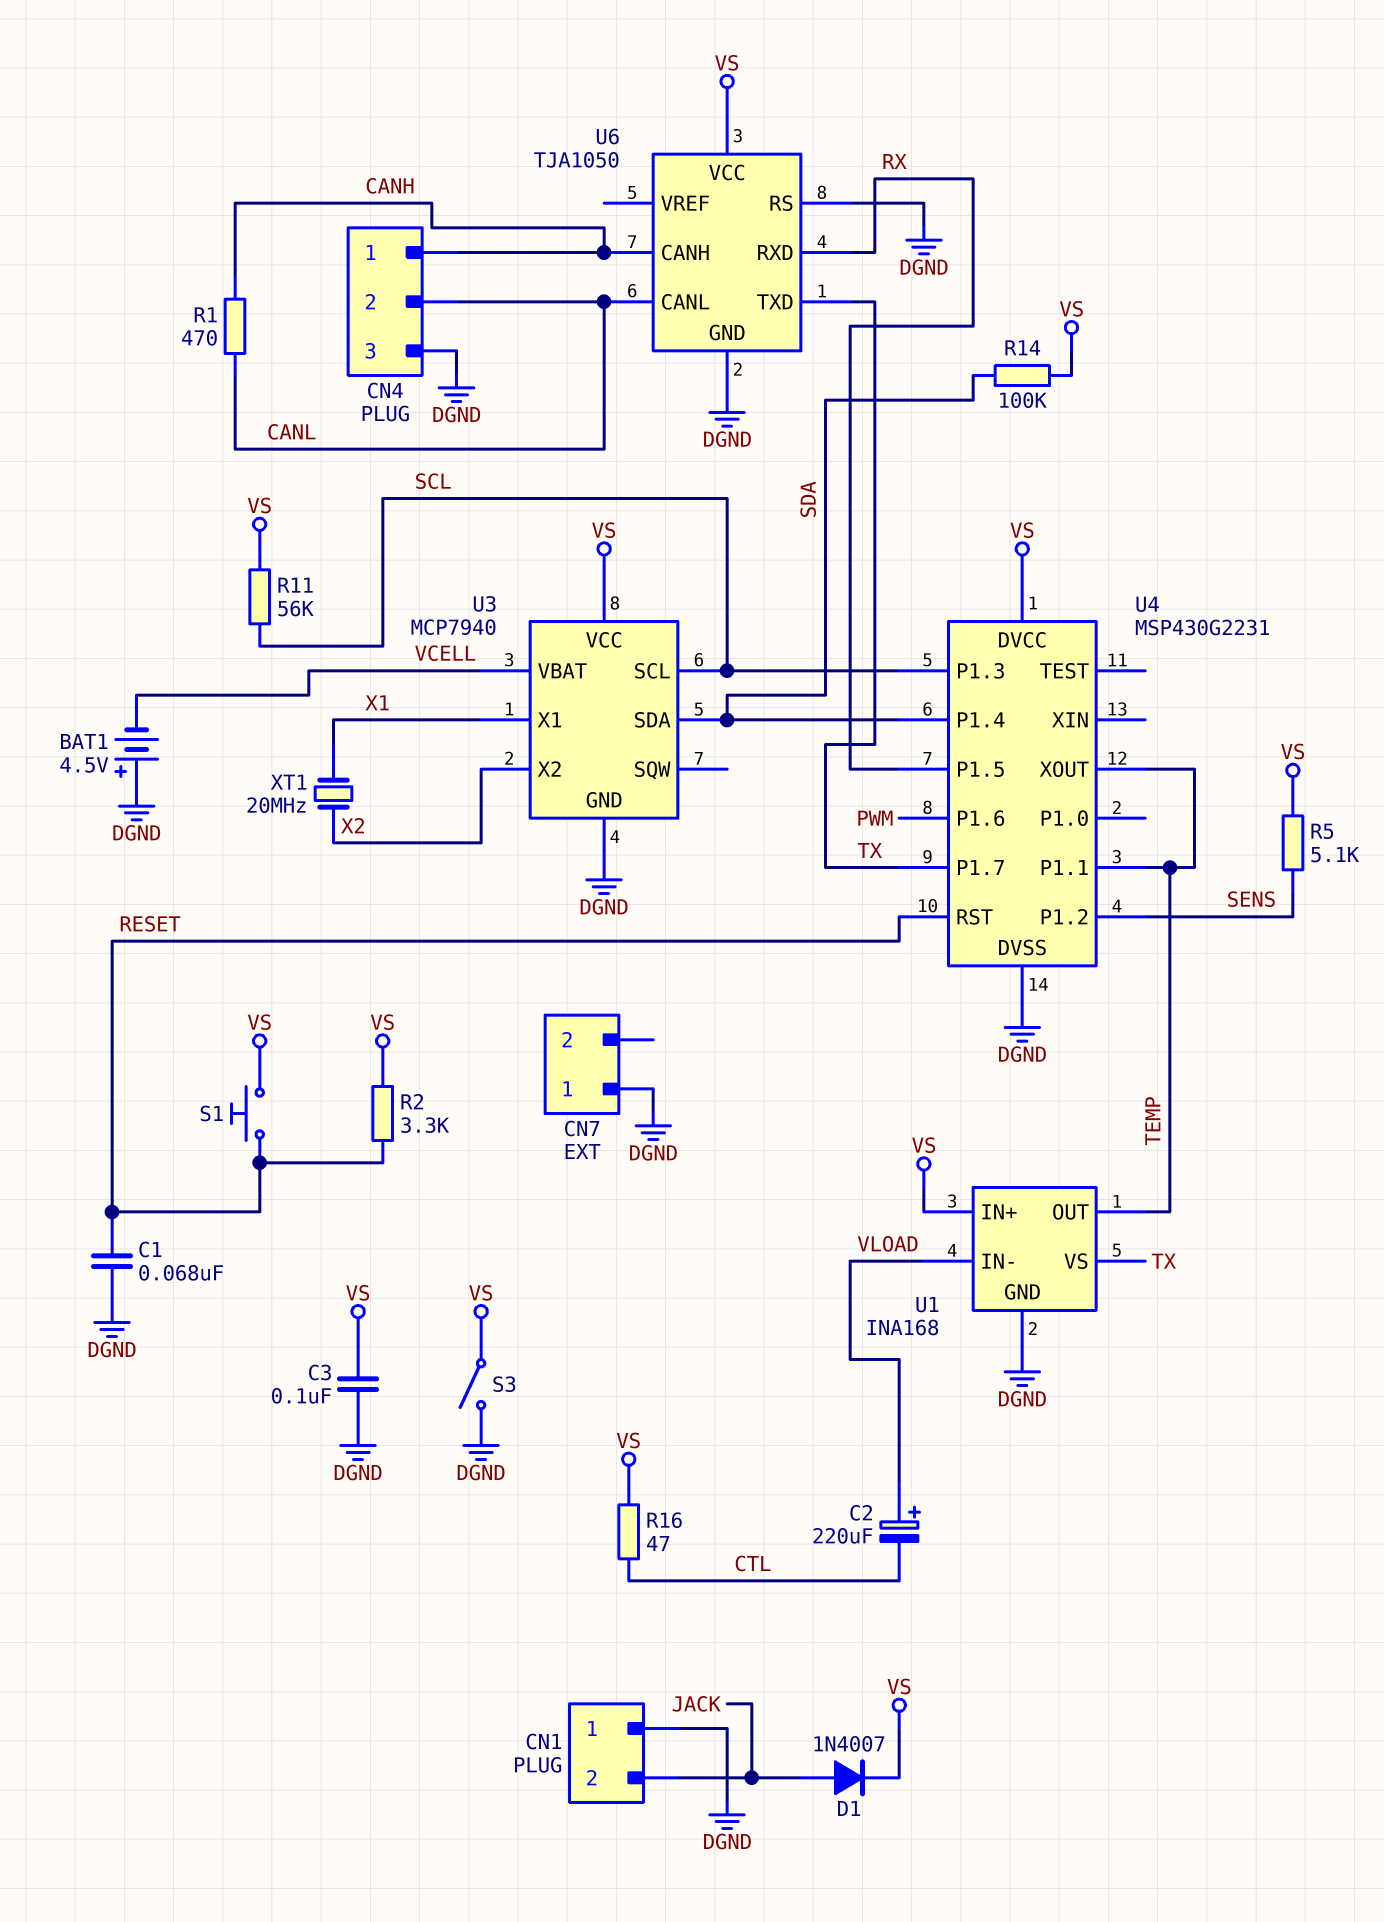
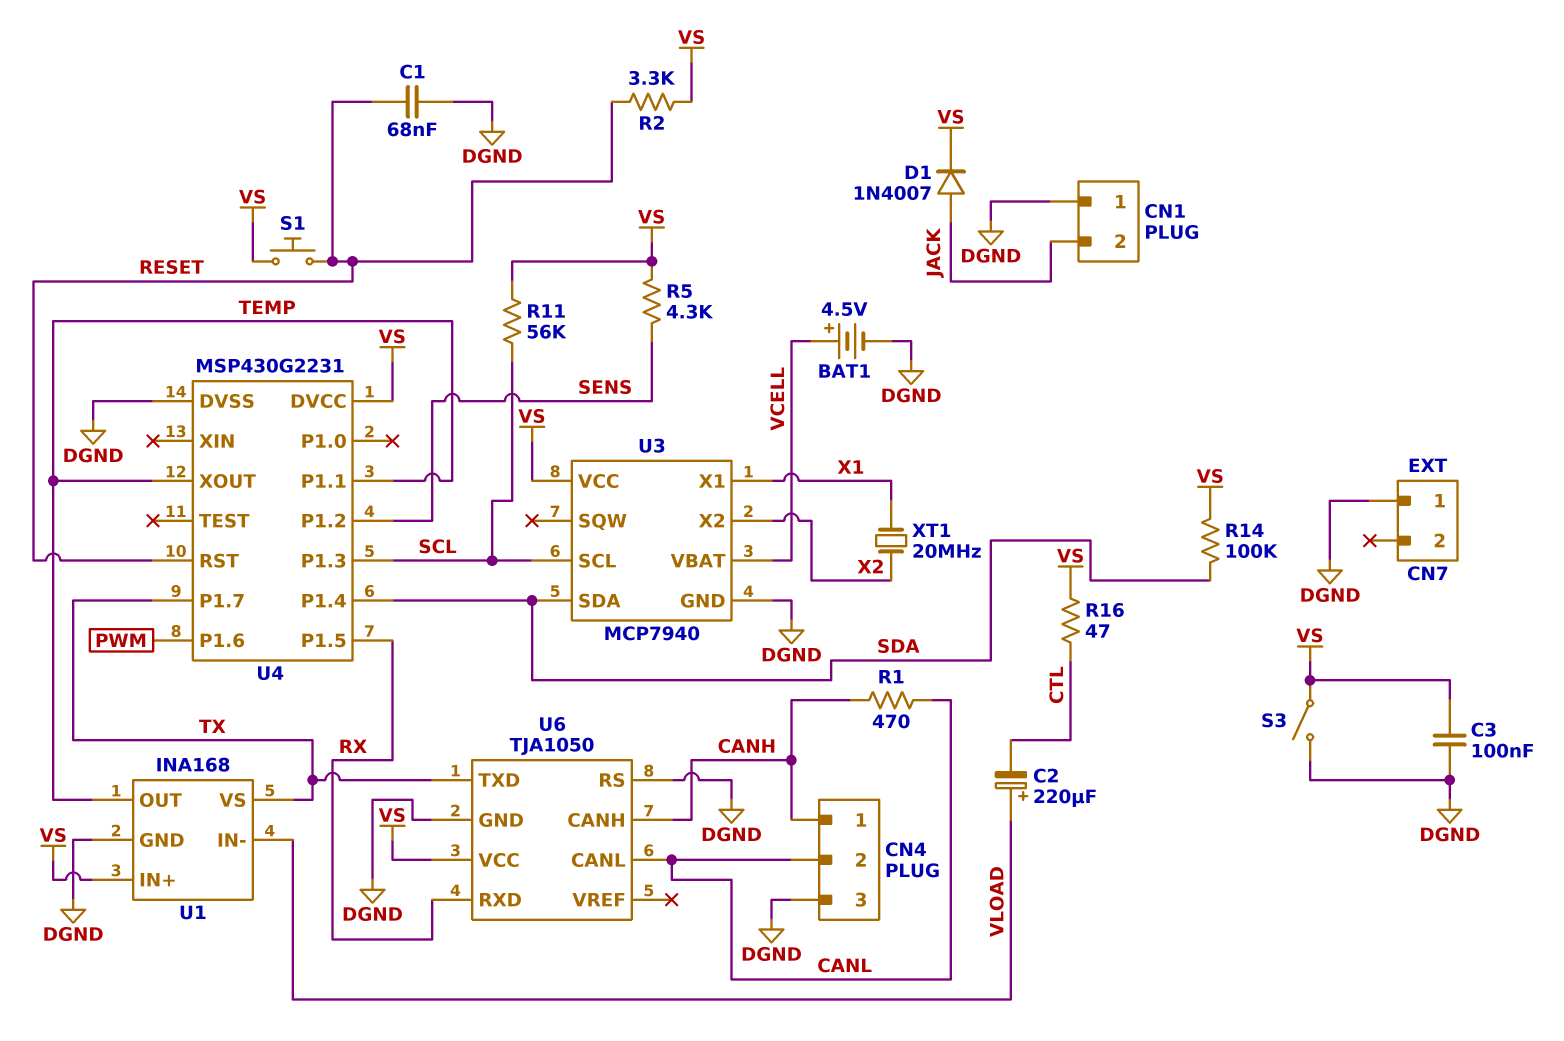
BAT1: 4.5V (plus DGND, minus VCELL) -> 4.5V (plus VCELL, minus DGND)
R5: 5.1k (SENS, VS) -> 4.3k (SENS, VS)

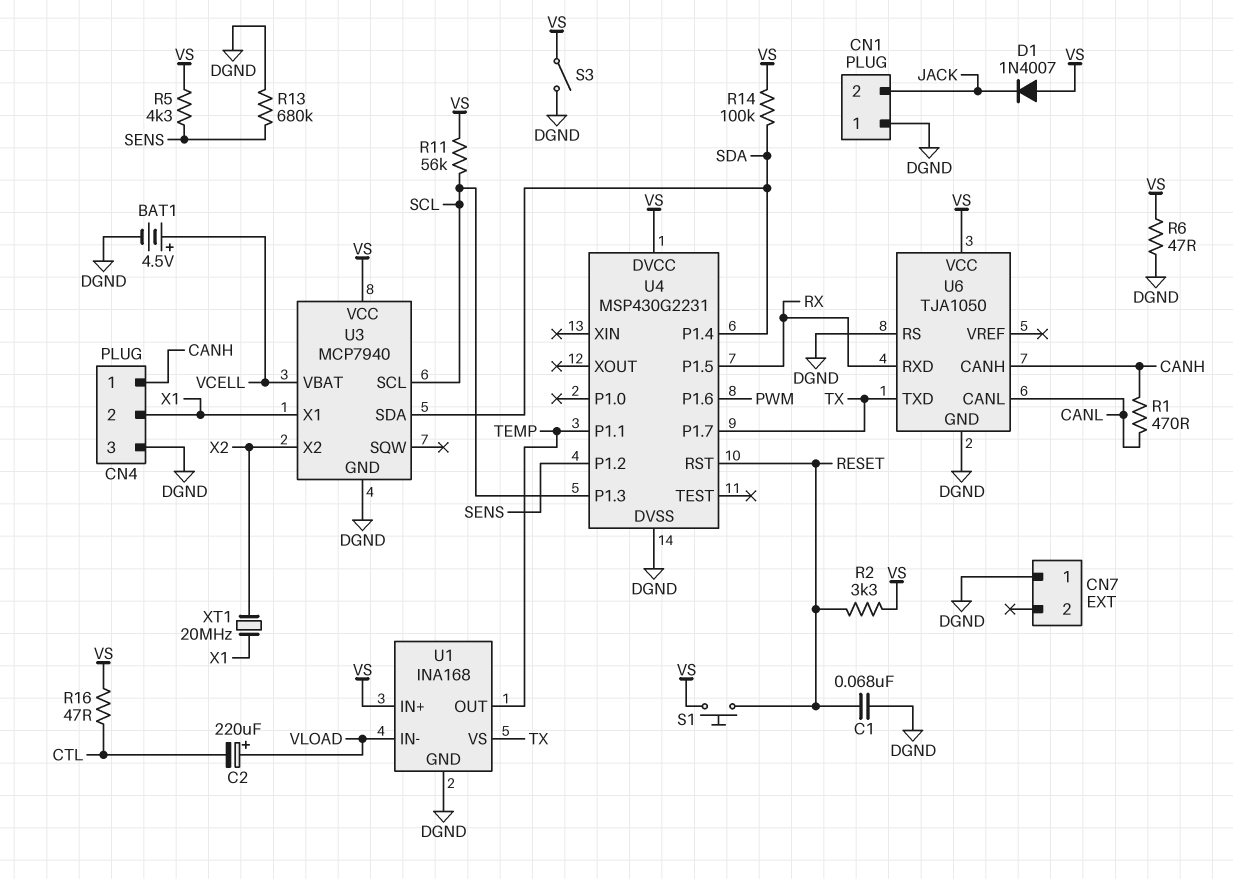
C3: 100nF (DGND, VS) -> none
CN4 pin 2: CANL -> X1
D1: diode 1N4007 (A JACK, K VS) -> diode 1N4007 (A VS, K JACK)
R6: none -> 47 (DGND, VS)
R13: none -> 680k (DGND, SENS)
U4 pin XOUT: TEMP -> none

